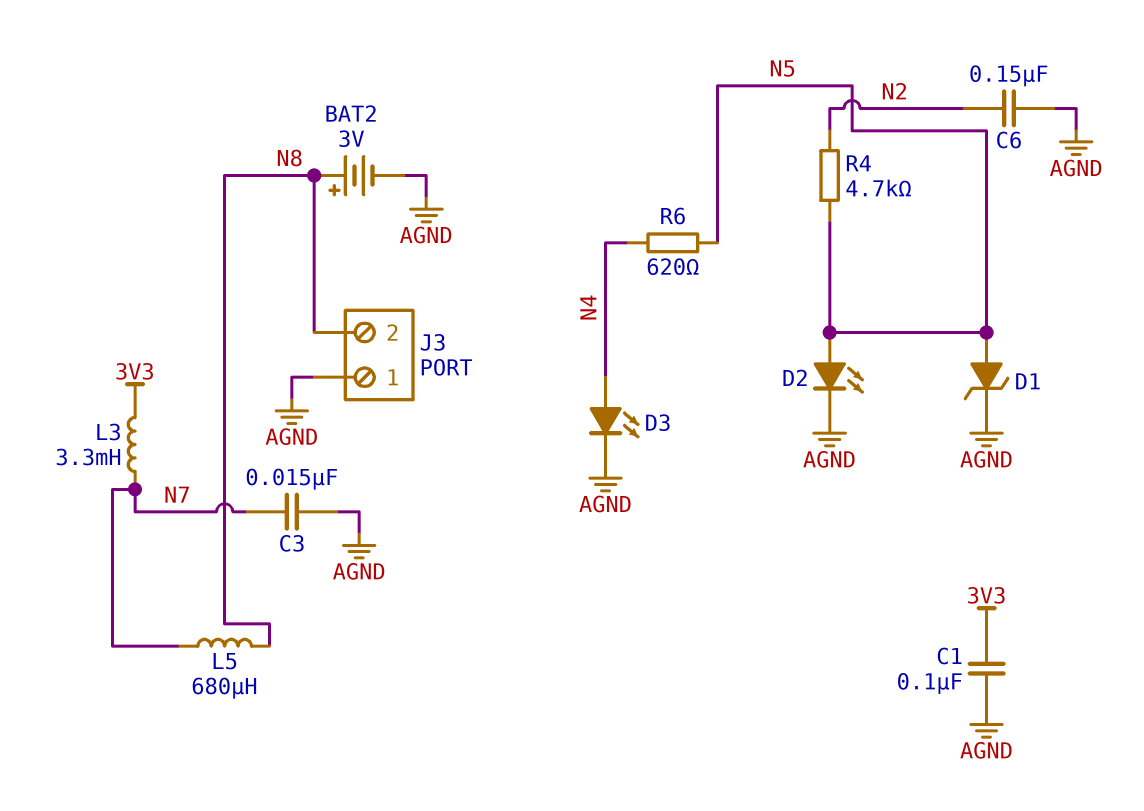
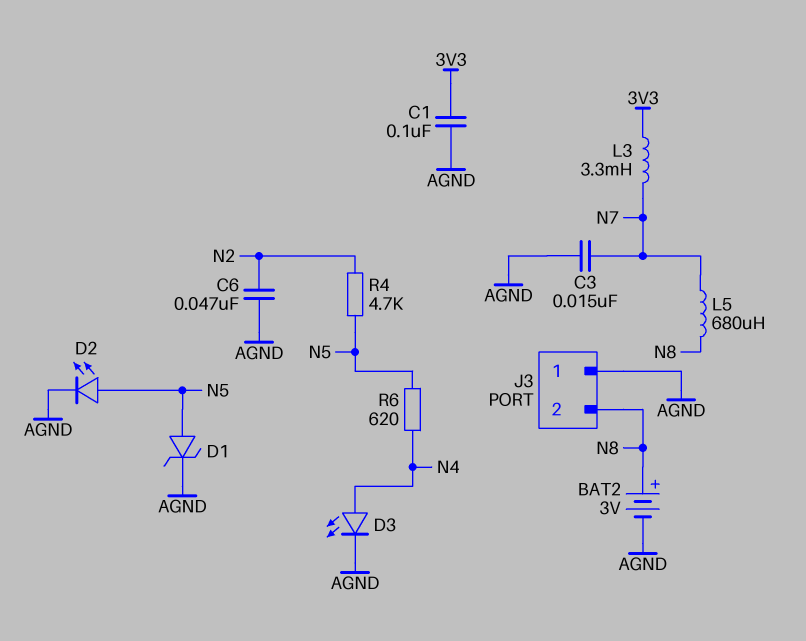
C6: 150nF (AGND, N2) -> 47nF (AGND, N2)

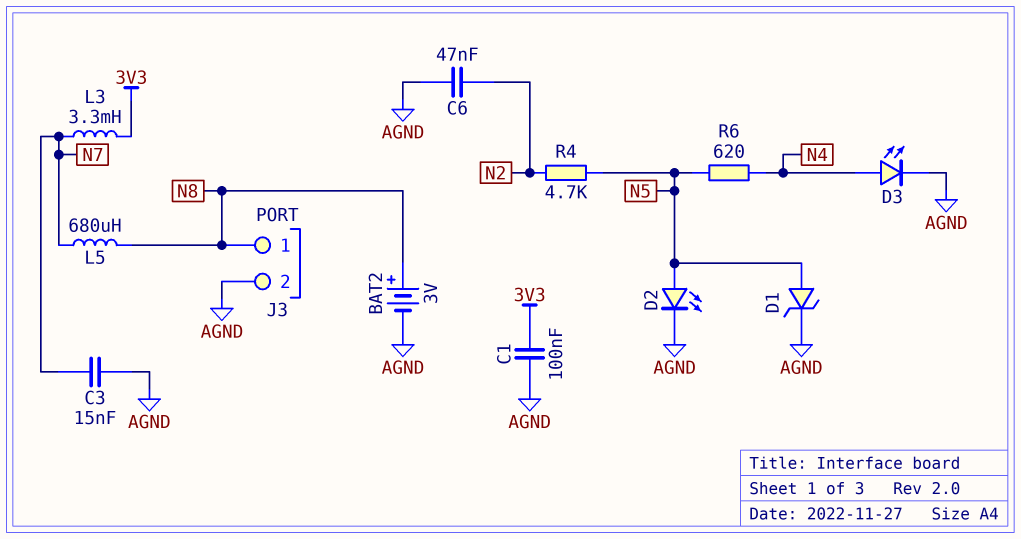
J3 pin 1: AGND -> N8
J3 pin 2: N8 -> AGND

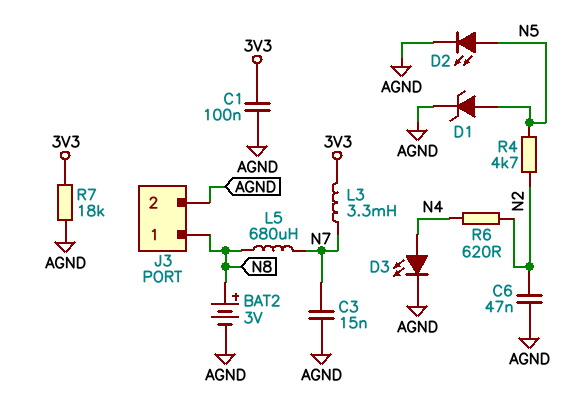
R6: 620 (N4, N5) -> 620 (N2, N4)
R7: none -> 18k (3V3, AGND)

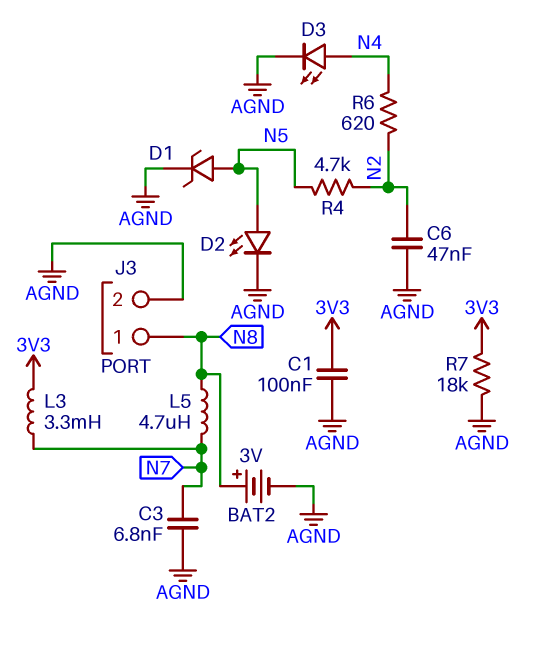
C3: 15nF (AGND, N7) -> 6.8nF (AGND, N7)
L5: 680uH (N7, N8) -> 4.7uH (N7, N8)

